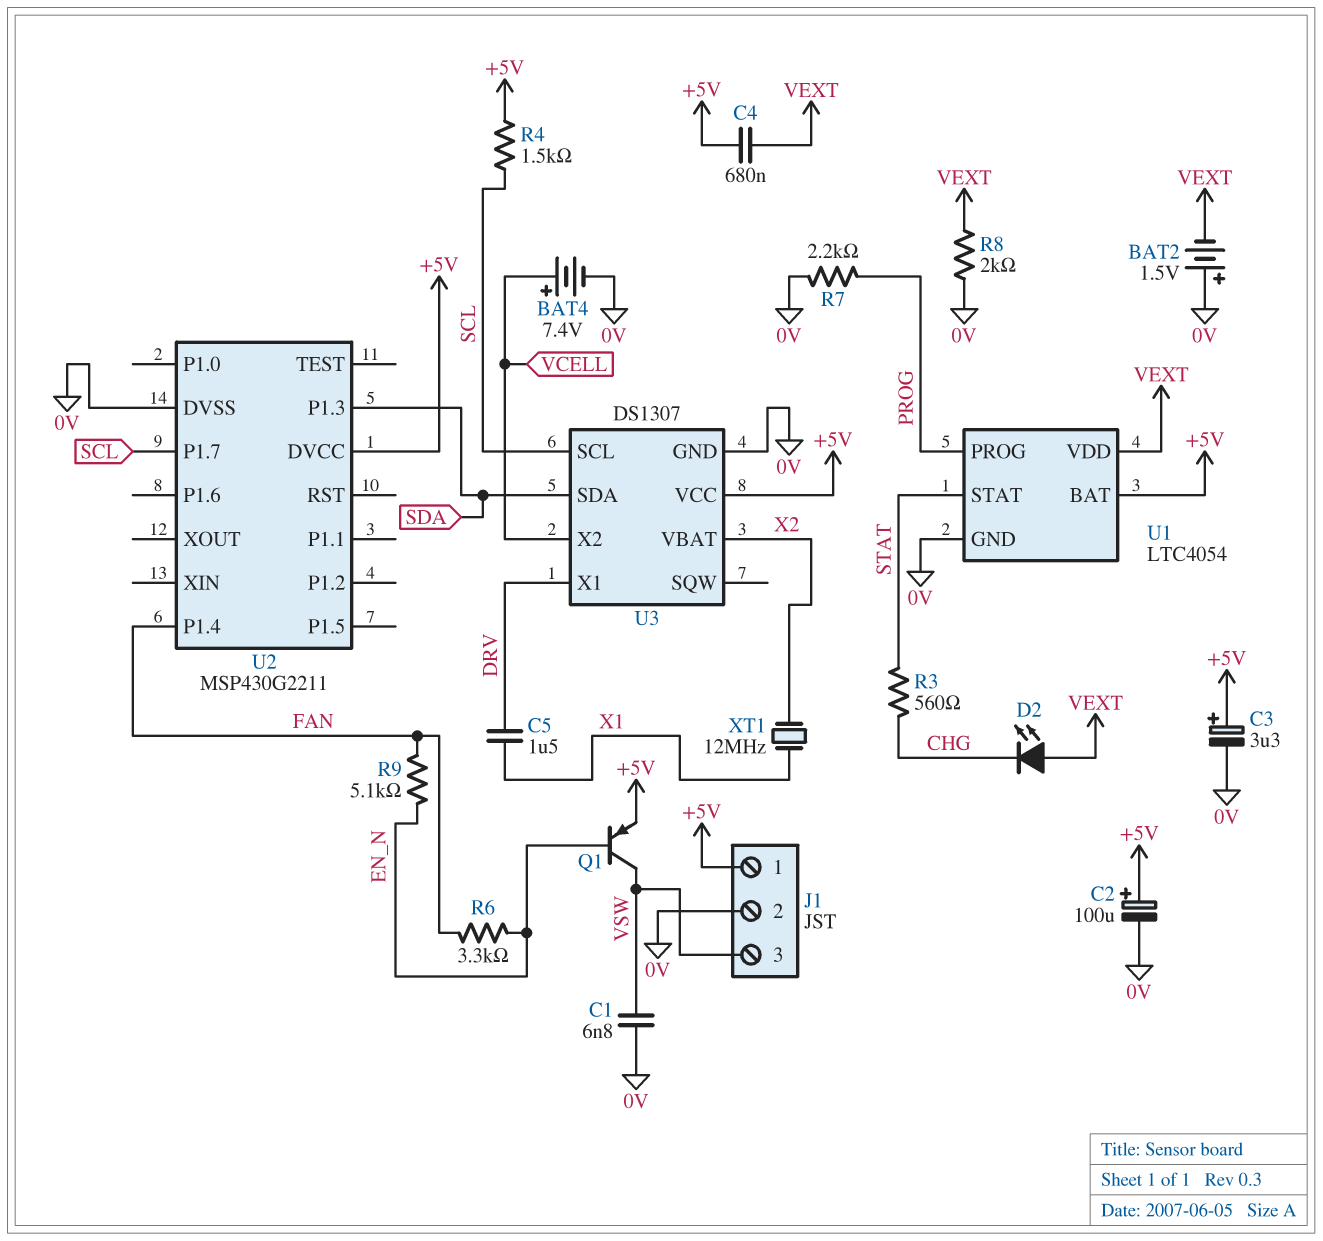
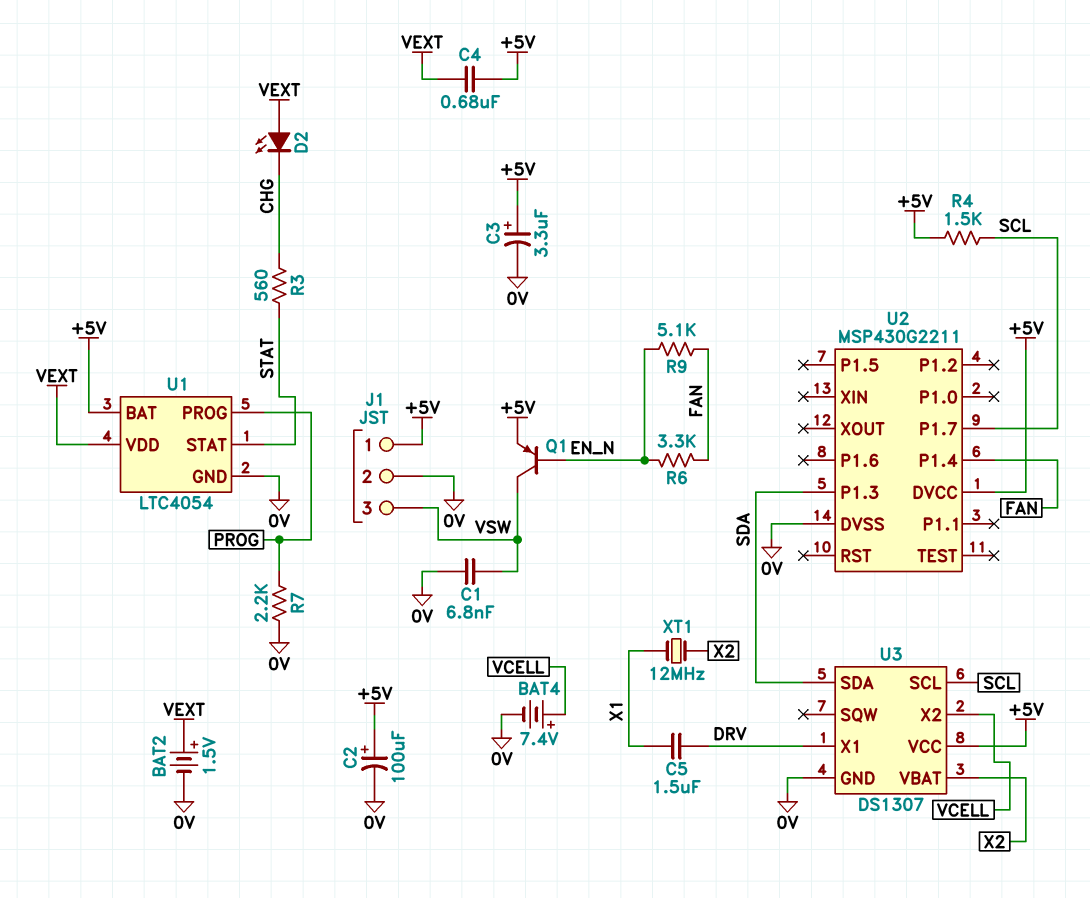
BAT2: 1.5V (plus 0V, minus VEXT) -> 1.5V (plus VEXT, minus 0V)
R8: 2k (0V, VEXT) -> none

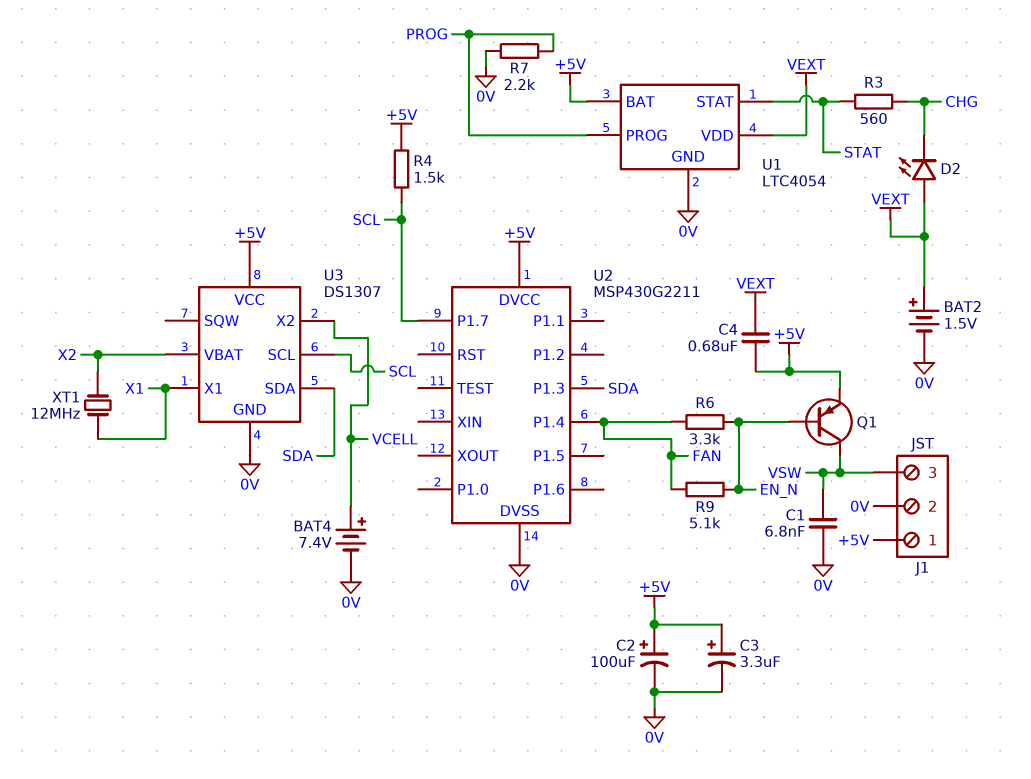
C5: 1.5uF (DRV, X1) -> none
U3 pin X1: DRV -> X1

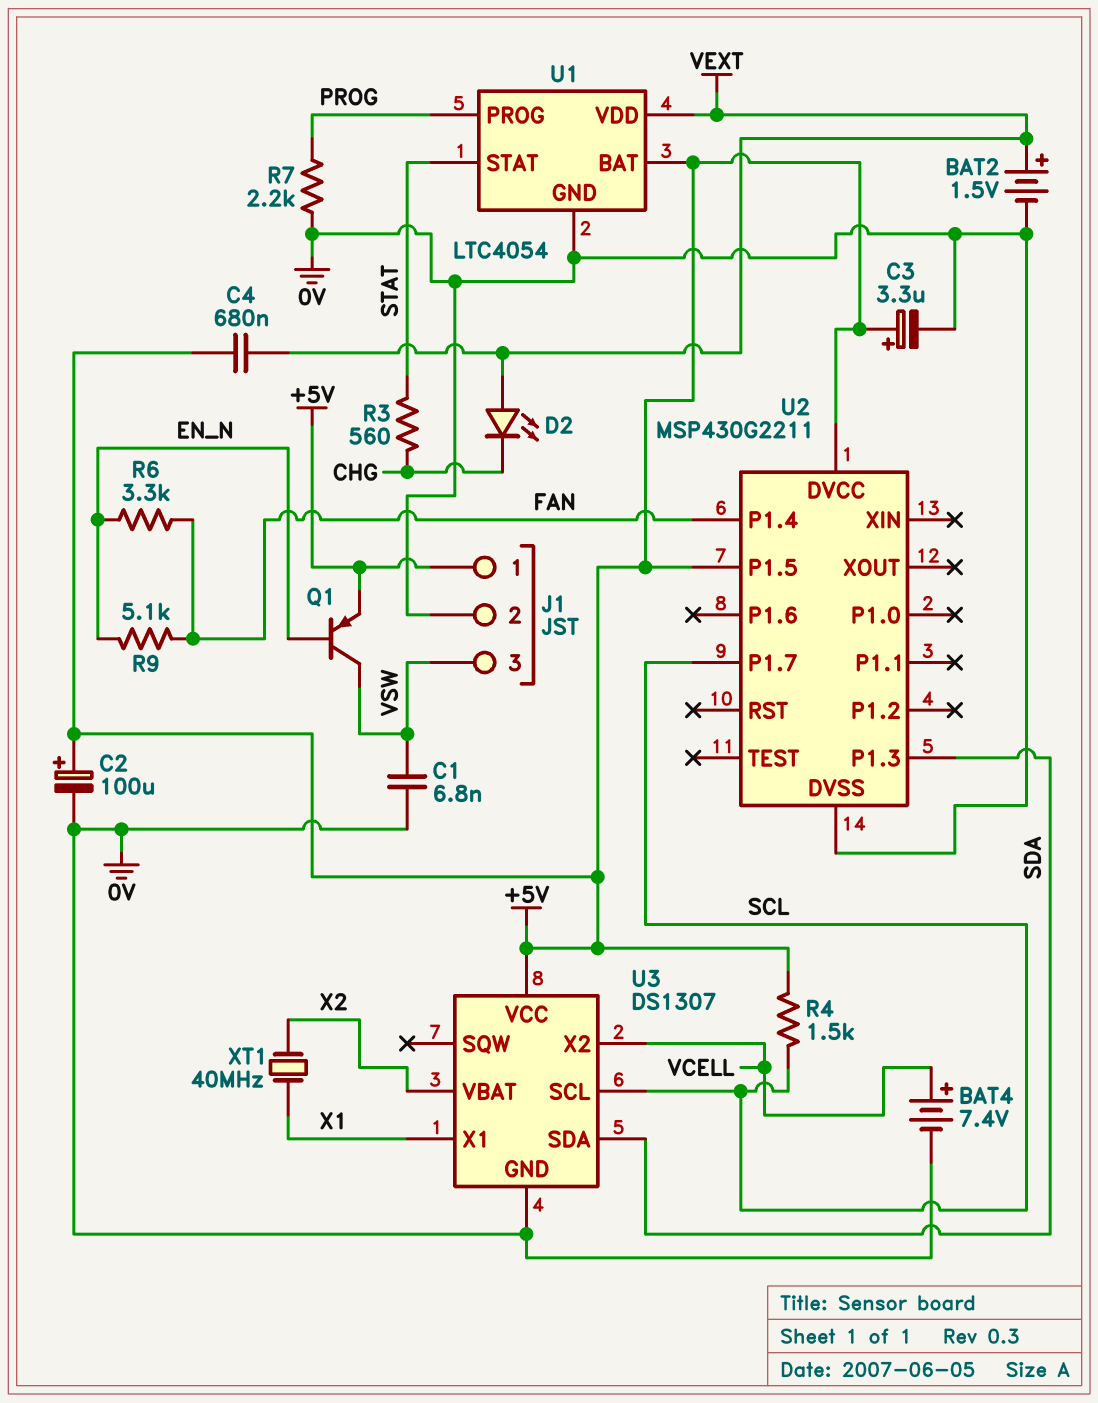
U2 pin P1.5: none -> +5V
XT1: 12MHz (X1, X2) -> 40MHz (X1, X2)

